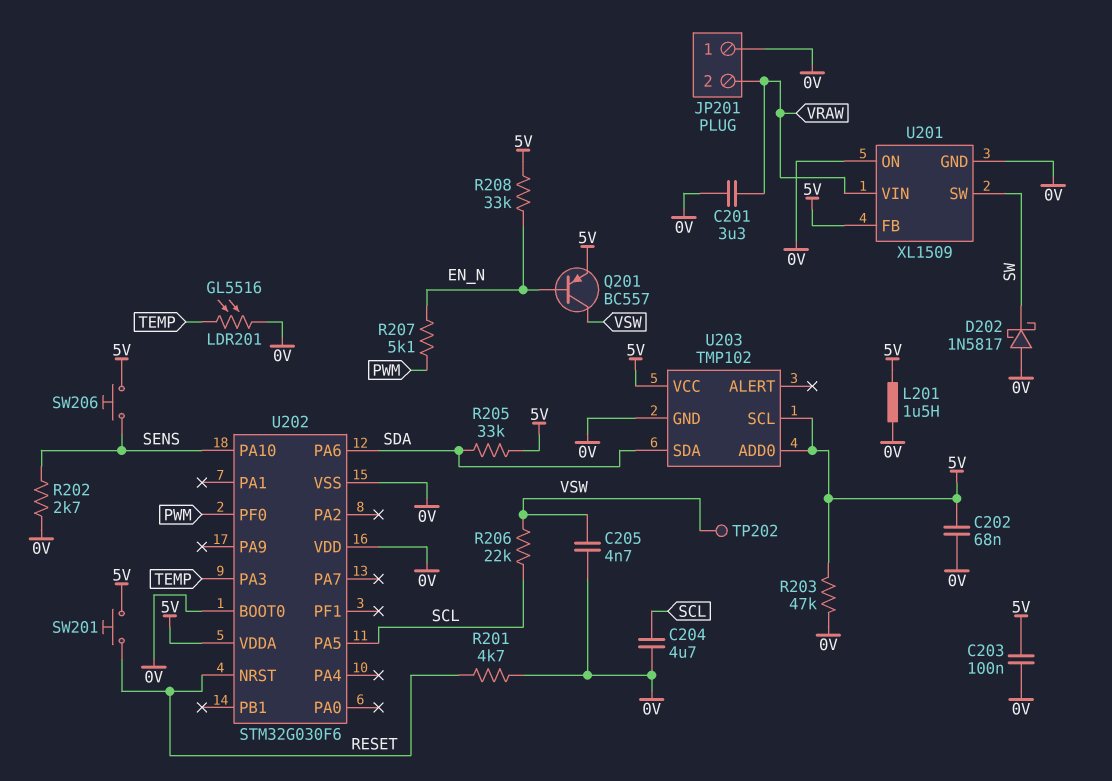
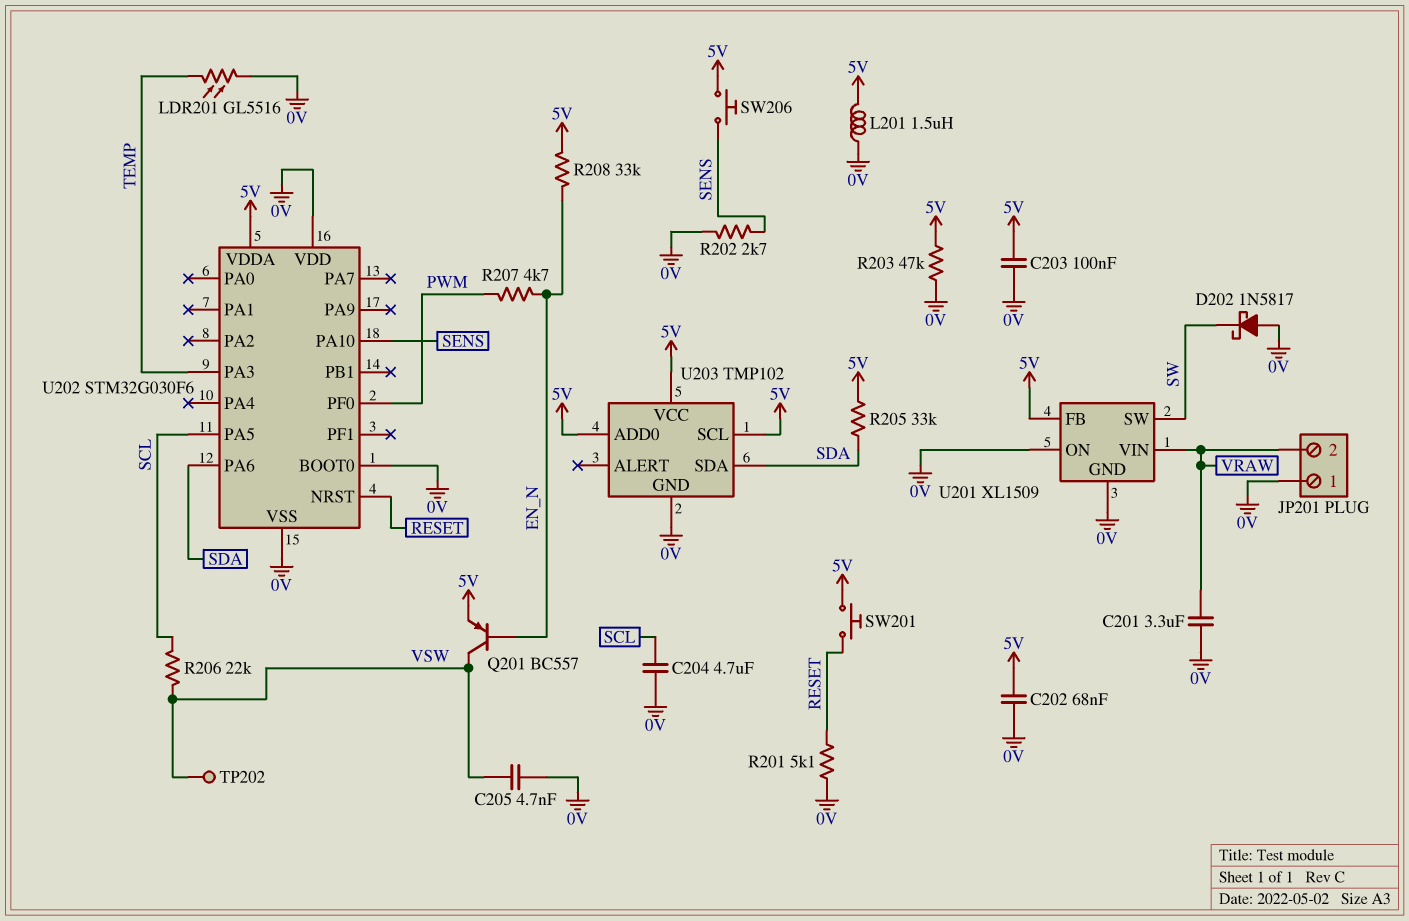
R201: 4.7k (0V, RESET) -> 5.1k (0V, RESET)
R207: 5.1k (EN_N, PWM) -> 4.7k (EN_N, PWM)

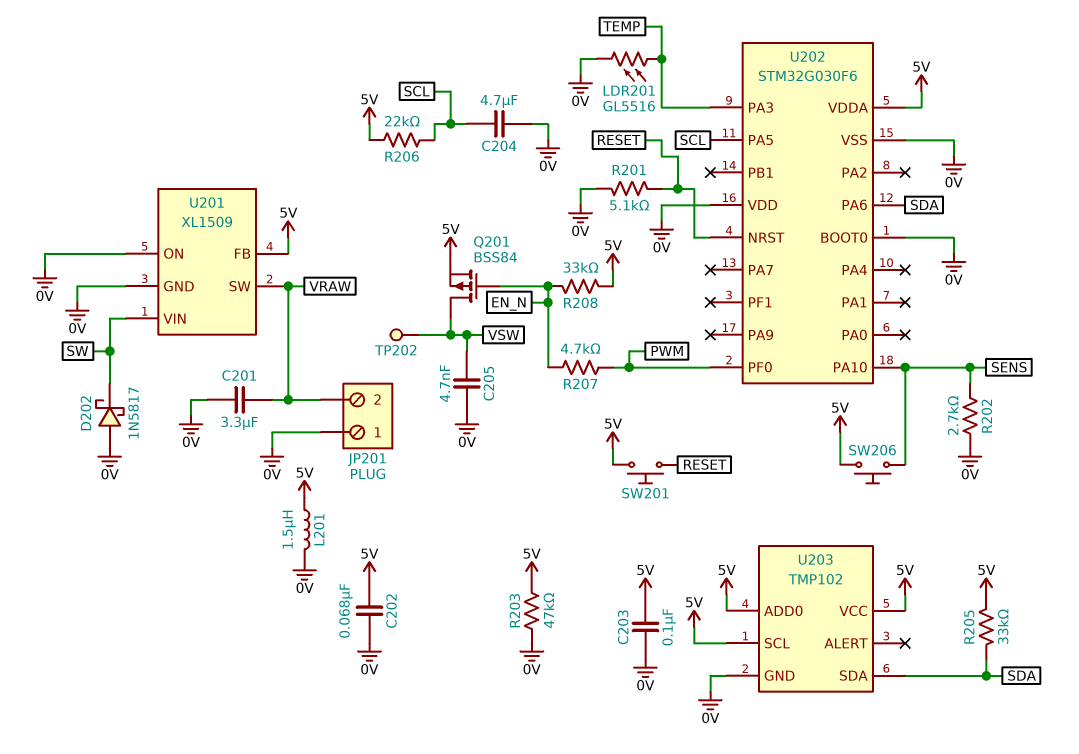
Q201: PNP BC557 (B EN_N, C VSW, E 5V) -> PMOS BSS84 (G EN_N, D VSW, S 5V)
R206: 22k (SCL, VSW) -> 22k (5V, SCL)
U201 pin SW: SW -> VRAW
U201 pin VIN: VRAW -> SW

